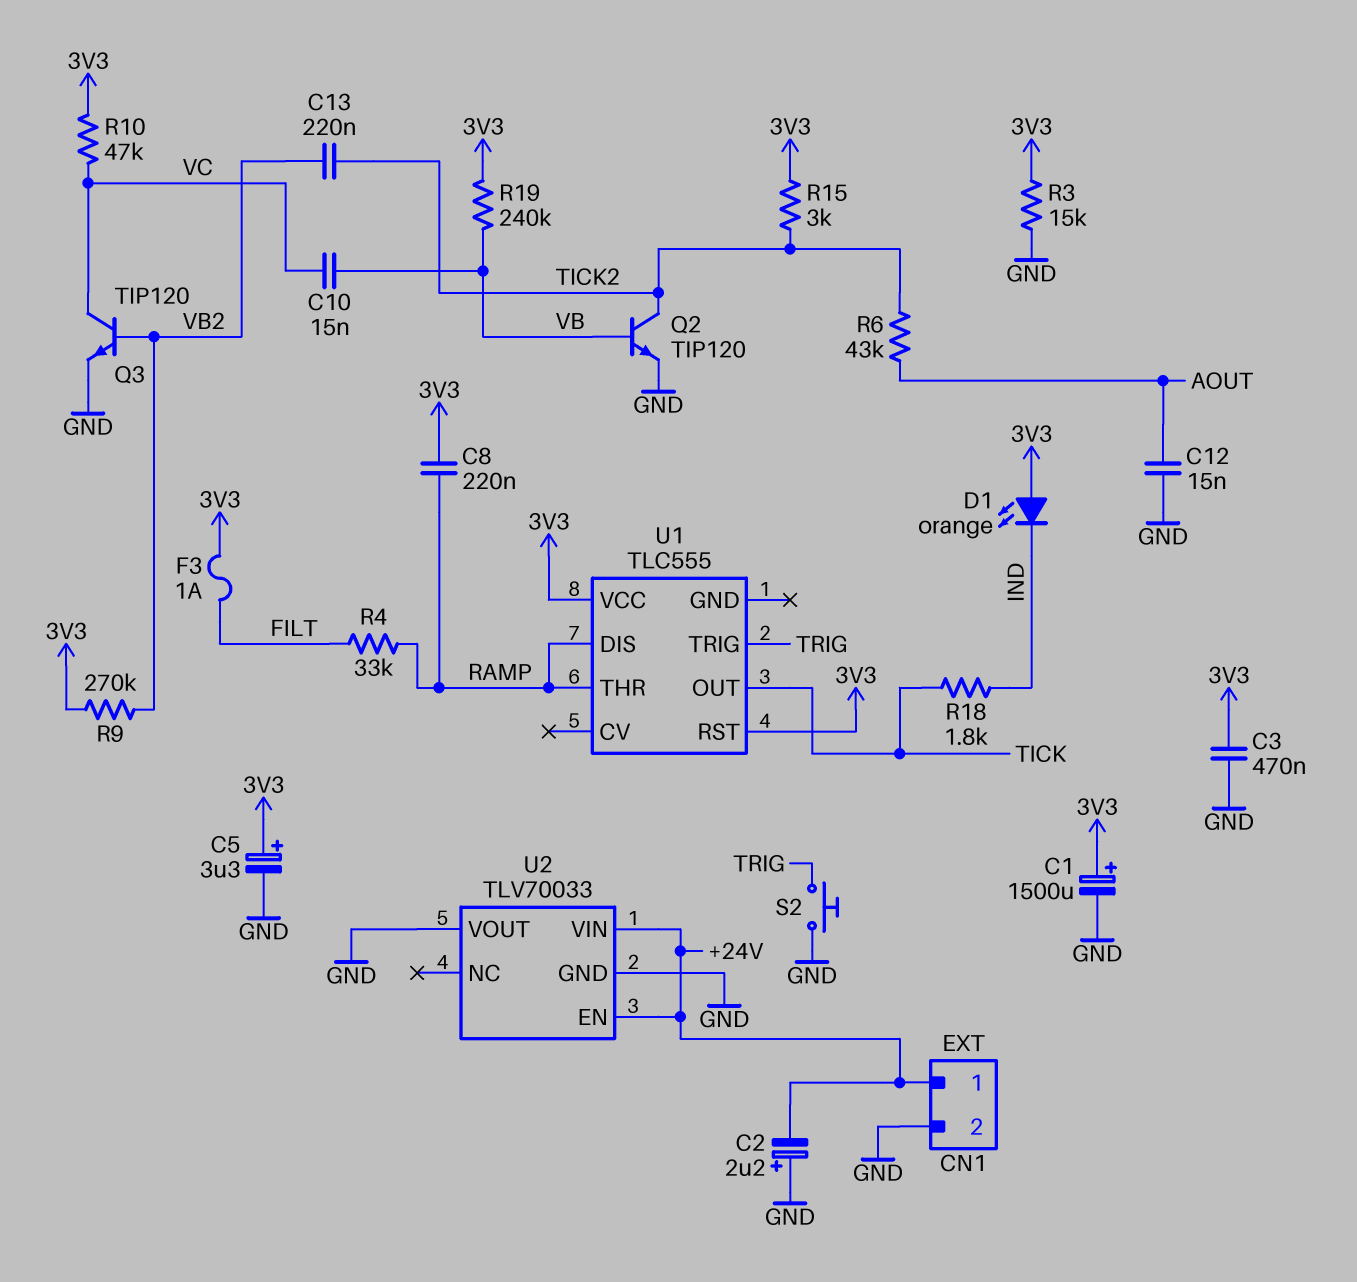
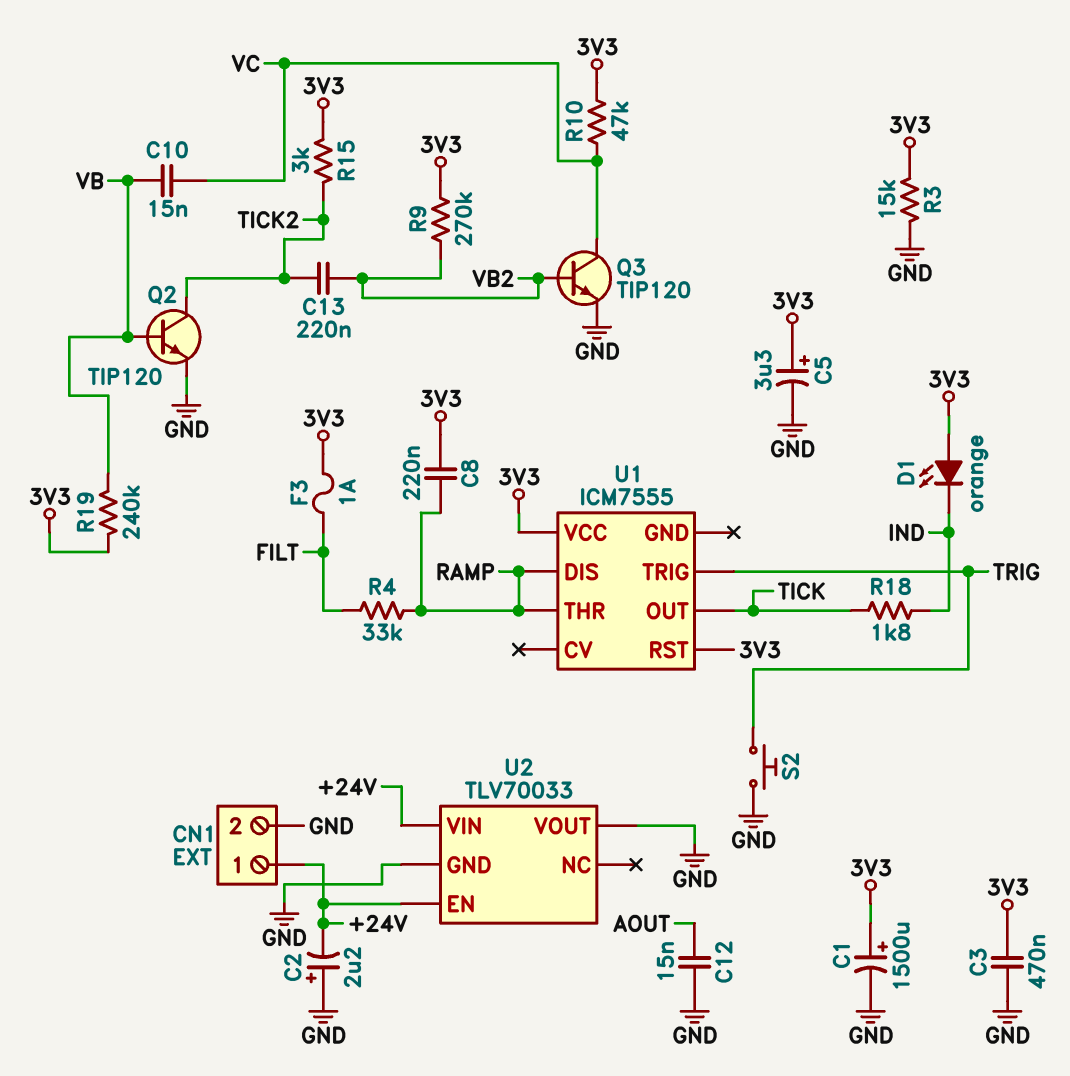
R6: 43k (AOUT, TICK2) -> none
U1: TLC555 -> ICM7555

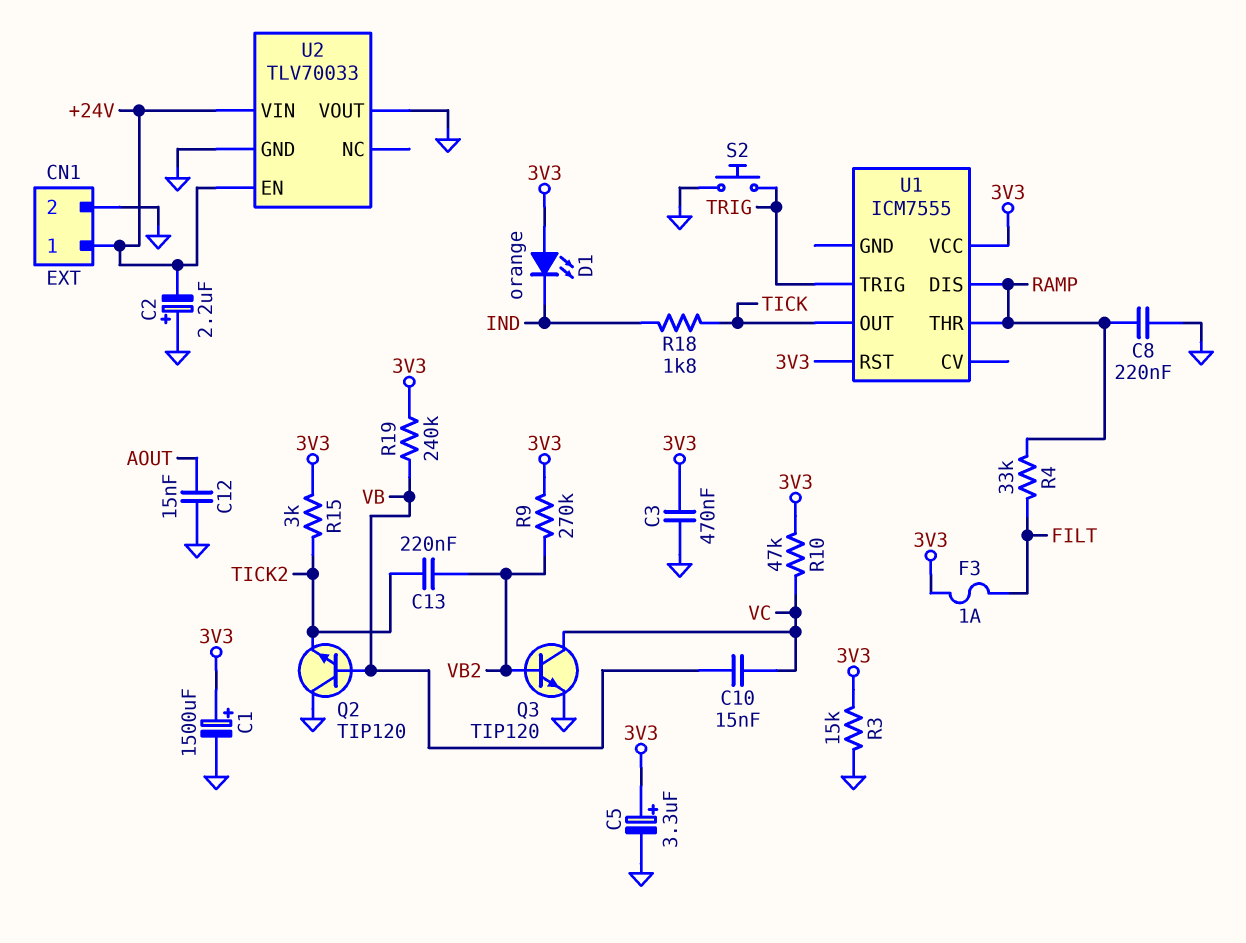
C8: 220nF (3V3, RAMP) -> 220nF (GND, RAMP)
Q2: NPN TIP120 (B VB, C TICK2, E GND) -> NPN TIP120 (B VB, C GND, E TICK2)

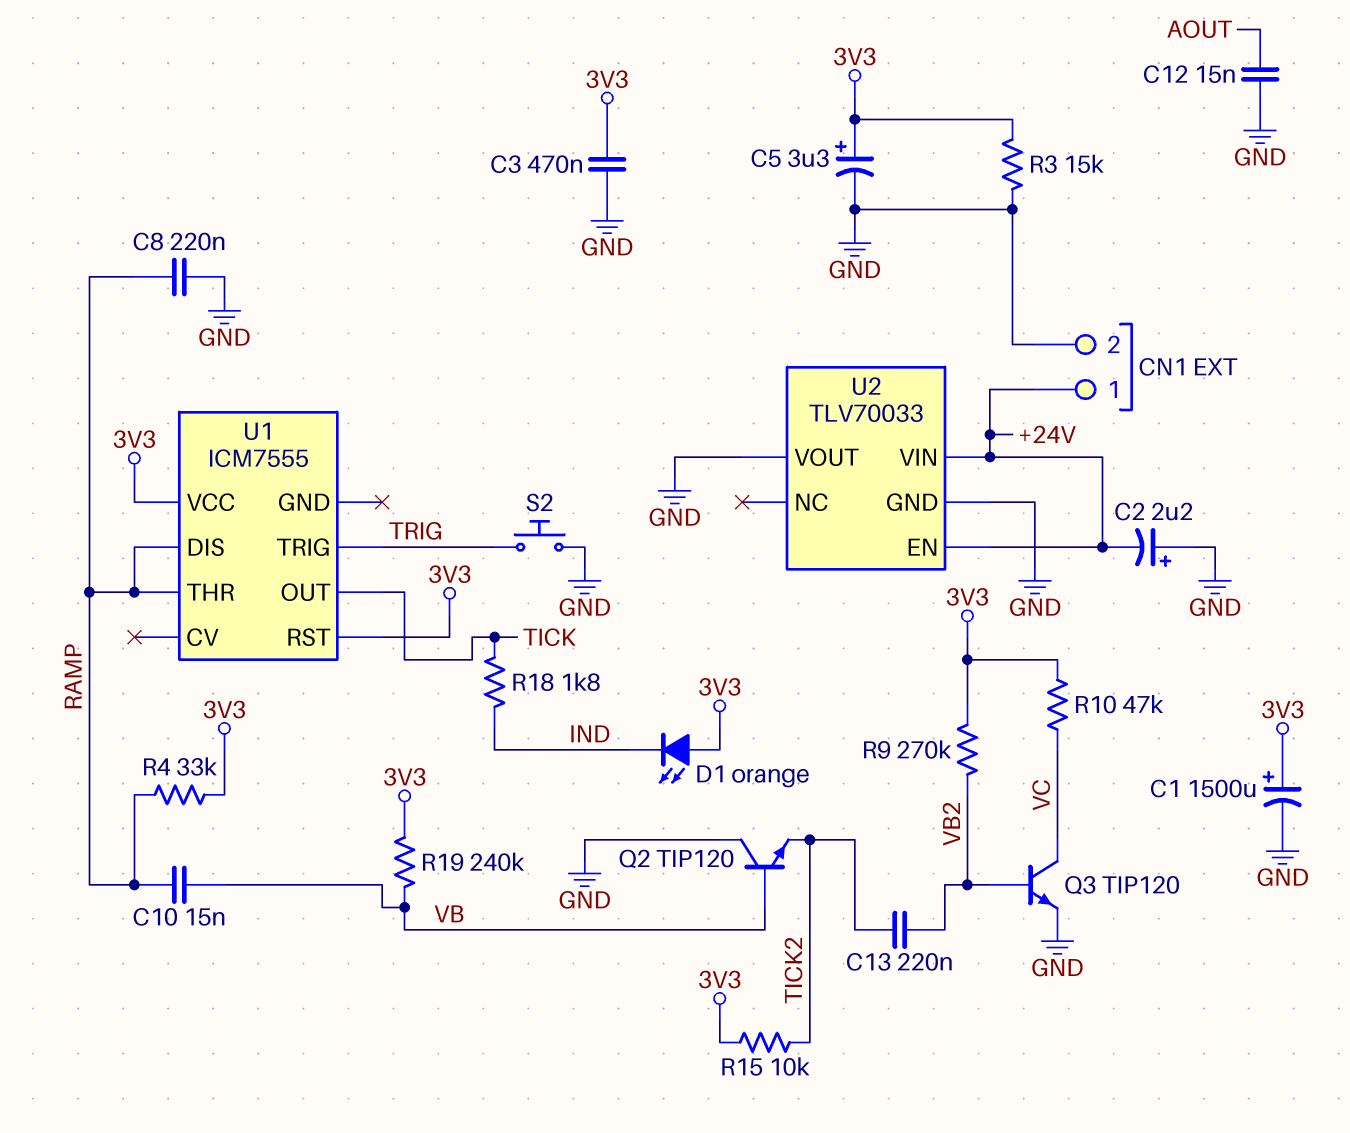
C10: 15nF (VB, VC) -> 15nF (RAMP, VB)
F3: 1A (3V3, FILT) -> none
R4: 33k (FILT, RAMP) -> 33k (3V3, RAMP)
R15: 3k (3V3, TICK2) -> 10k (3V3, TICK2)

